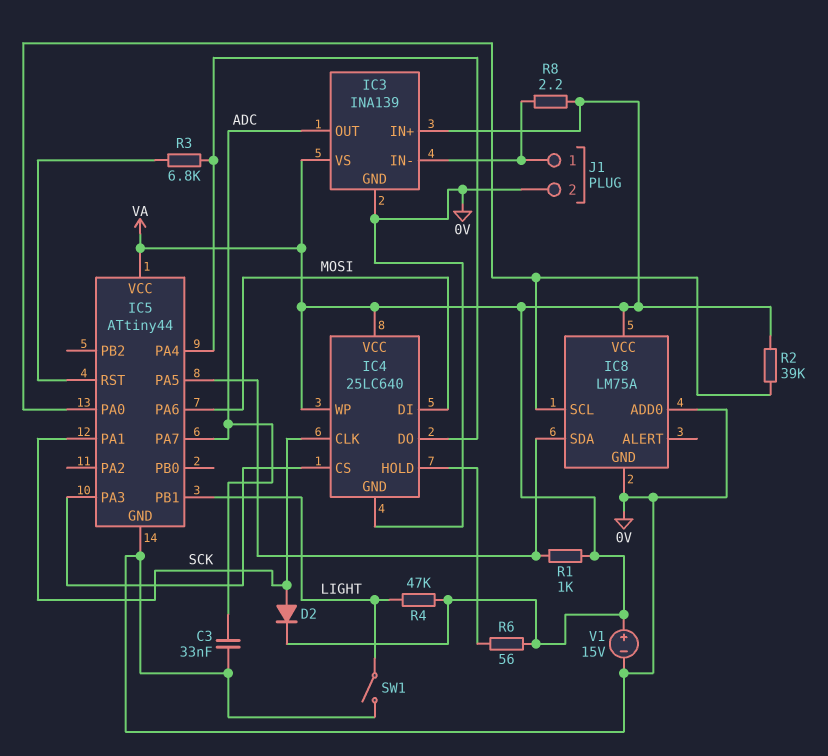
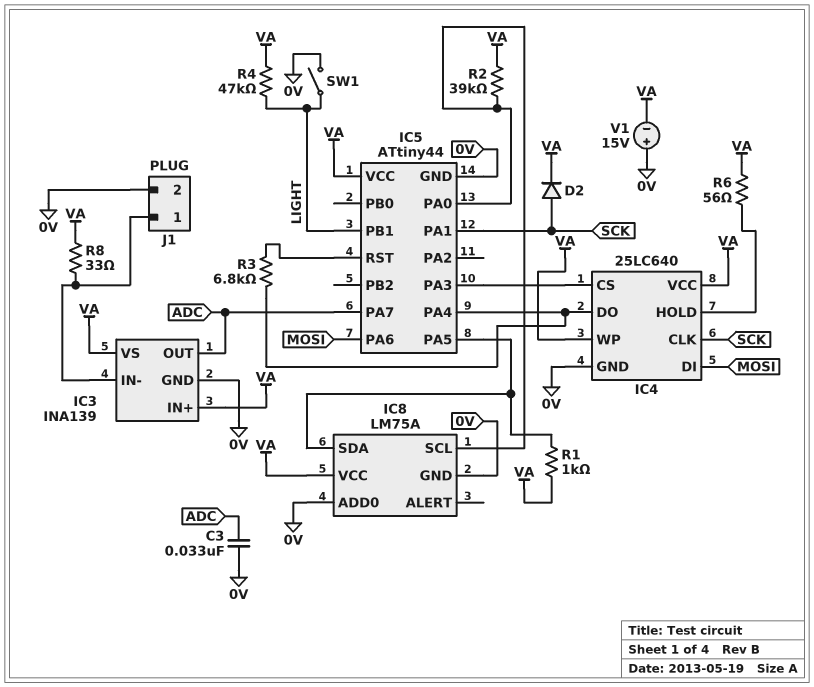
R8: 2.2 (IC3/IN-, VA) -> 33 (IC3/IN-, VA)
V1: 15V (plus VA, minus 0V) -> 15V (plus 0V, minus VA)

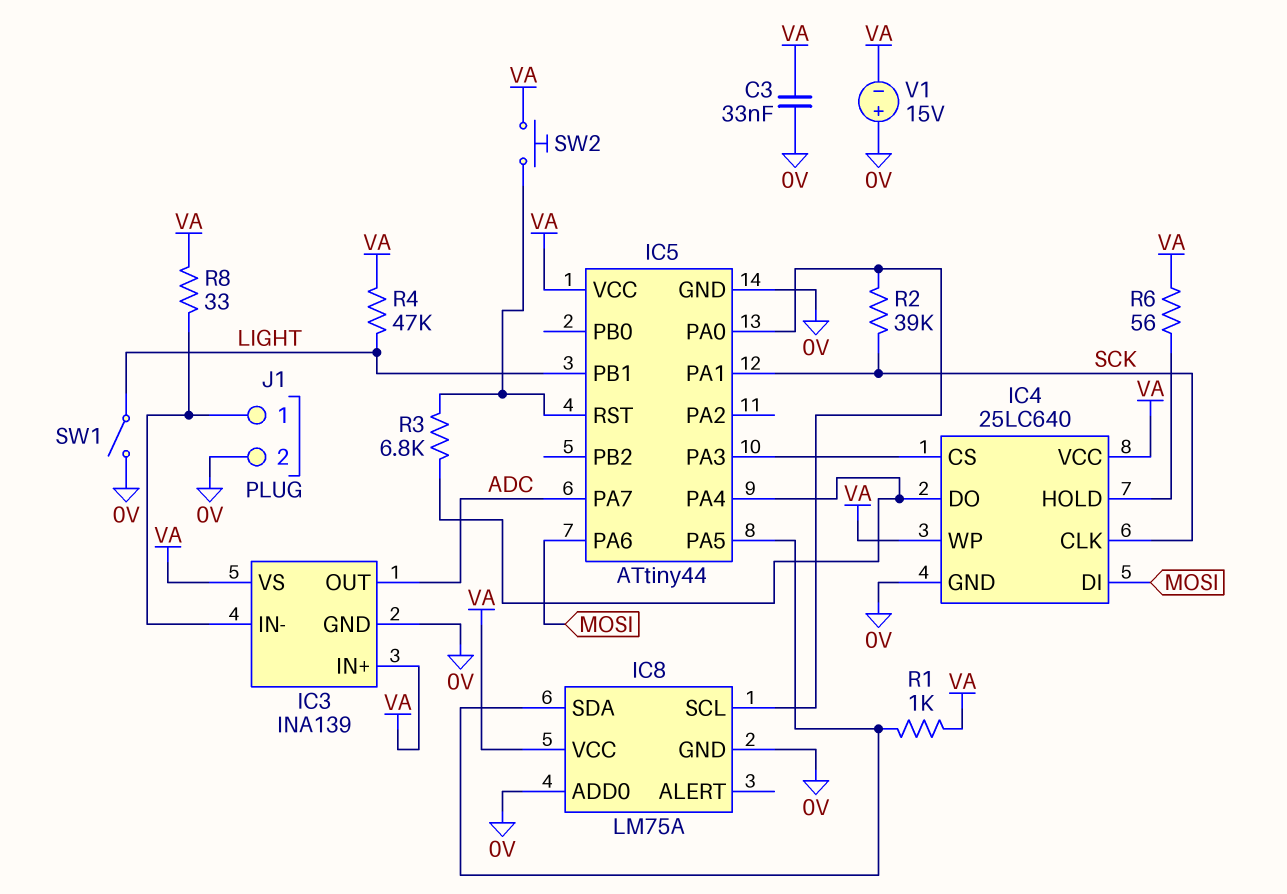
C3: 33nF (0V, ADC) -> 33nF (0V, VA)
D2: diode (A SCK, K VA) -> none
R2: 39k (IC5/PA0, VA) -> 39k (IC5/PA0, SCK)
SW2: none -> button (IC5/RST, VA)

